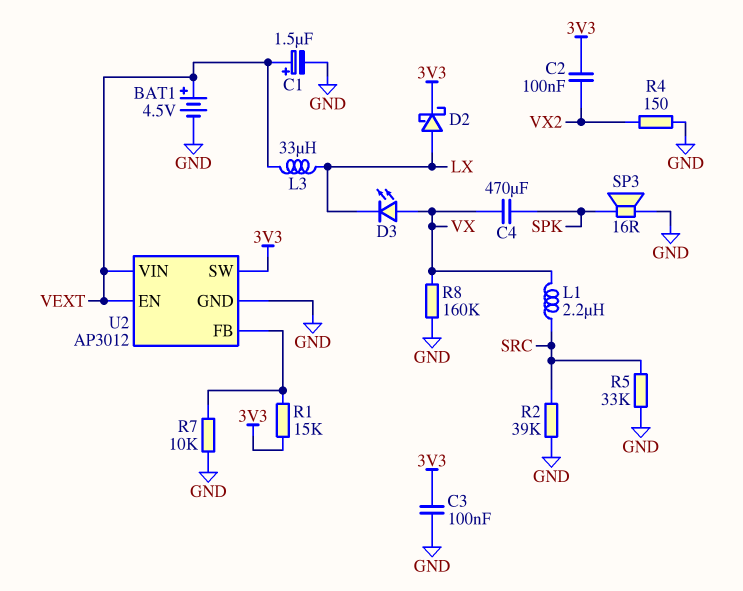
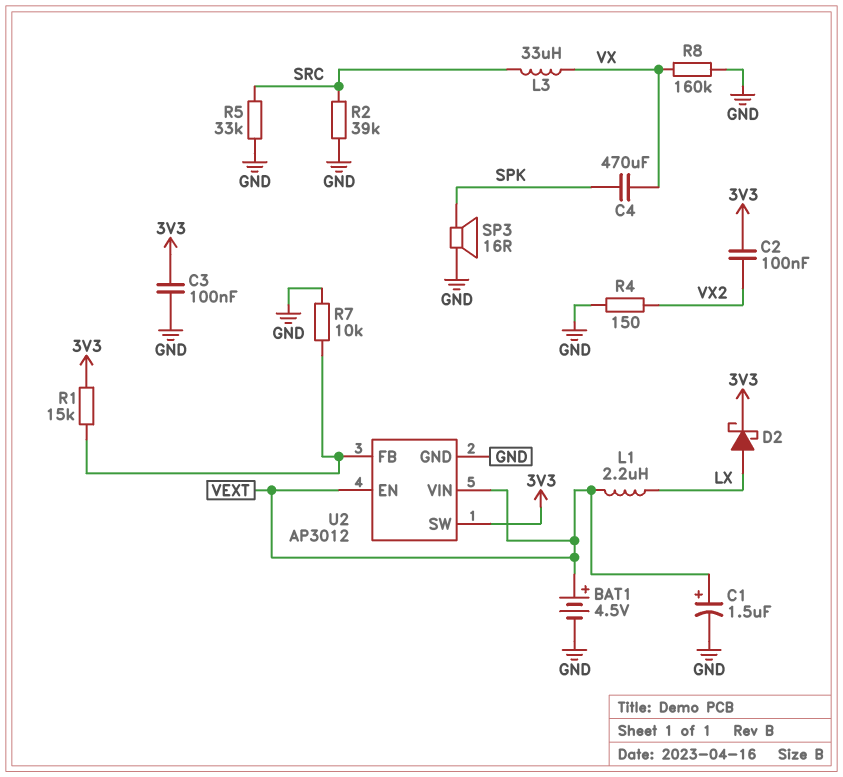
D3: LED (A VX, K LX) -> none
L1: 2.2uH (SRC, VX) -> 2.2uH (LX, VEXT)
L3: 33uH (LX, VEXT) -> 33uH (SRC, VX)

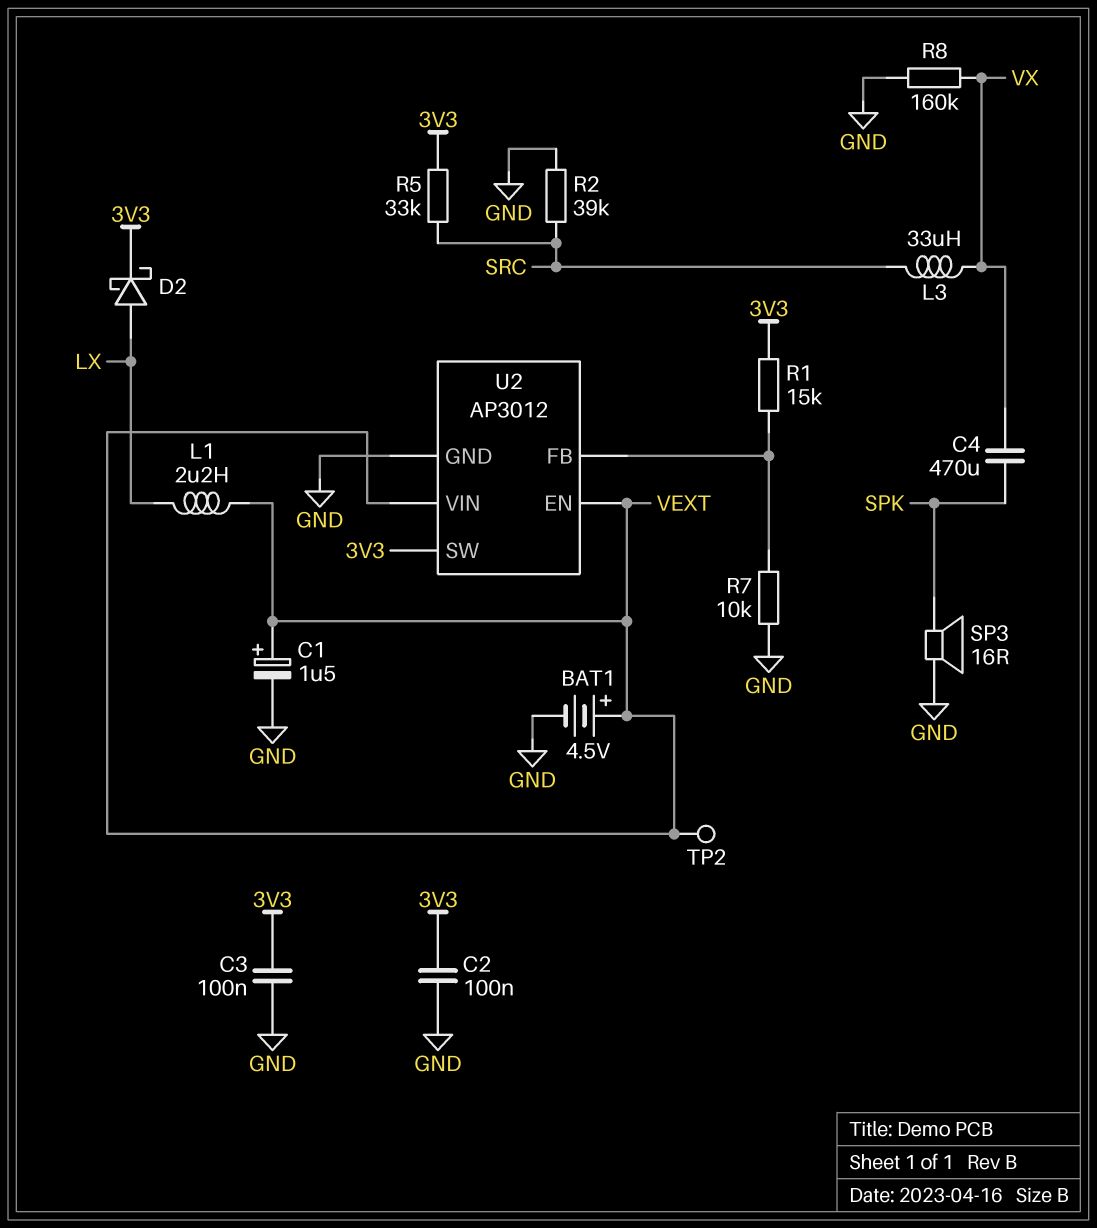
C2: 100nF (3V3, VX2) -> 100nF (3V3, GND)
R4: 150 (GND, VX2) -> none
R5: 33k (GND, SRC) -> 33k (3V3, SRC)
TP2: none -> test point (VEXT)

